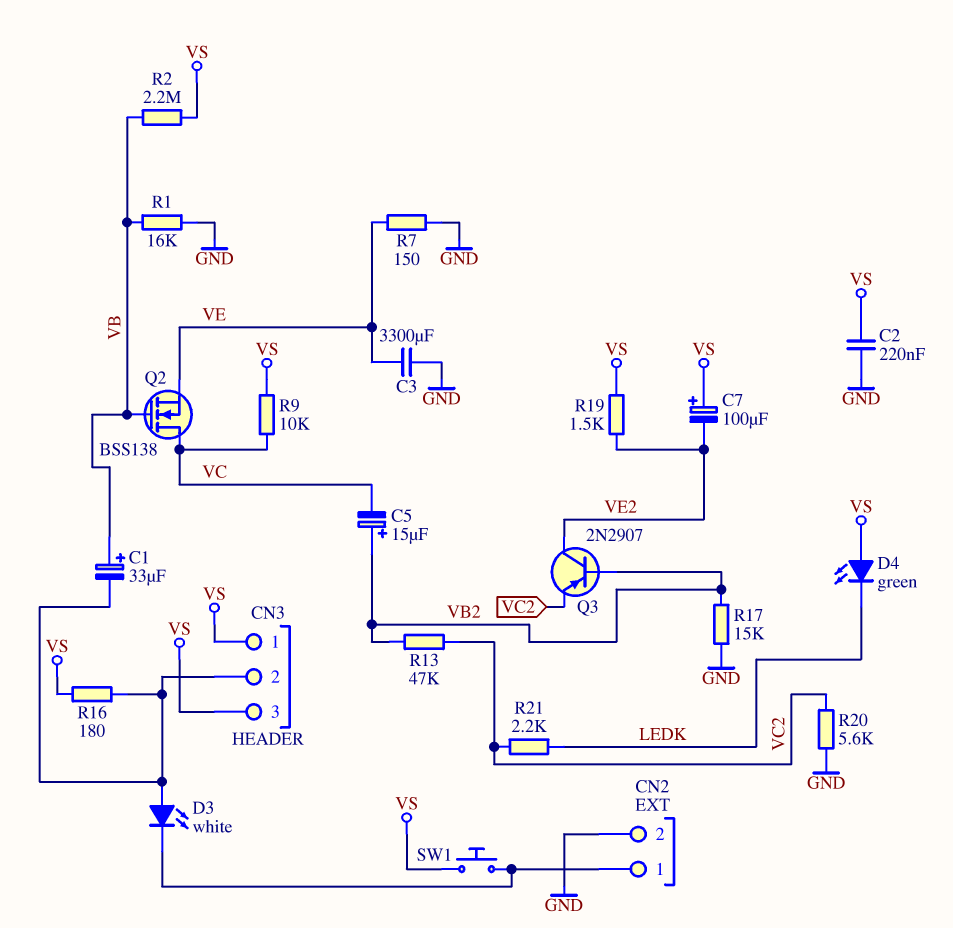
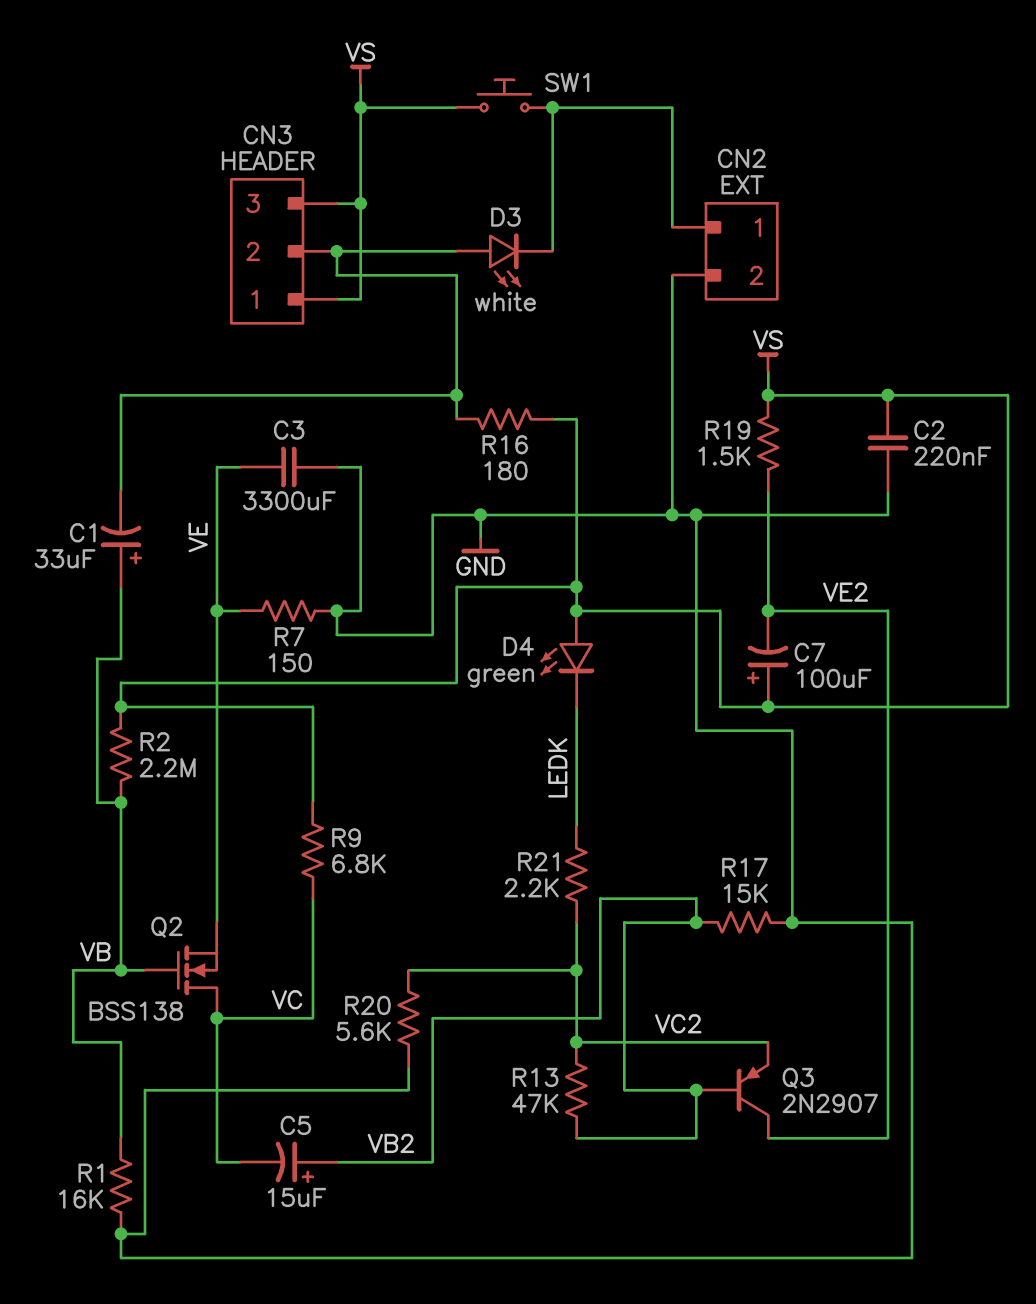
R9: 10k (VC, VS) -> 6.8k (VC, VS)

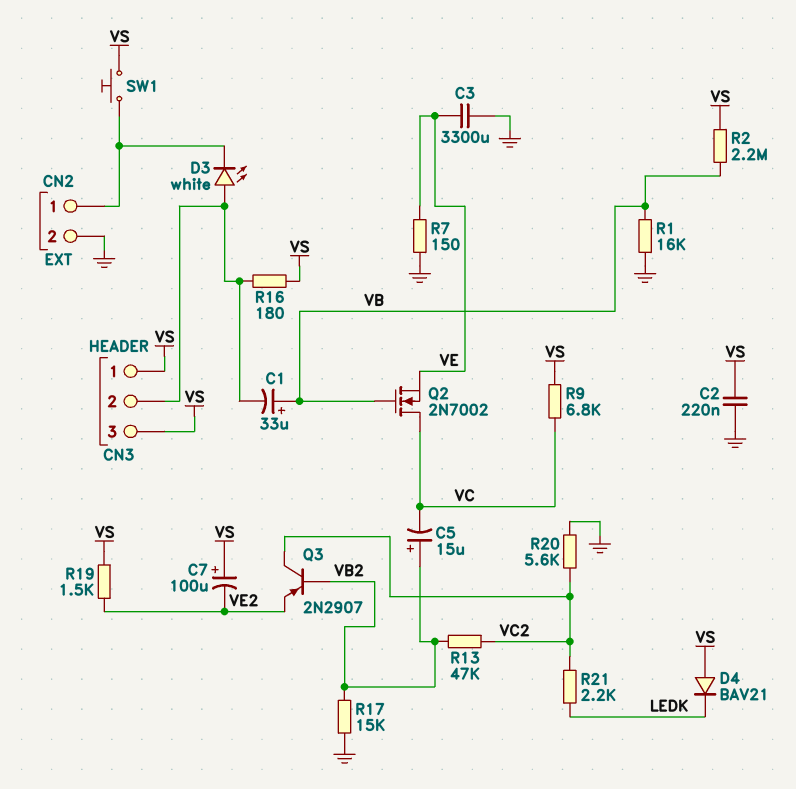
D4: LED green (A VS, K LEDK) -> diode BAV21 (A VS, K LEDK)
Q2: NMOS BSS138 (G VB, D VC, S VE) -> NMOS 2N7002 (G VB, D VC, S VE)
Q3: PNP 2N2907 (B VB2, C VE2, E VC2) -> PNP 2N2907 (B VB2, C VC2, E VE2)

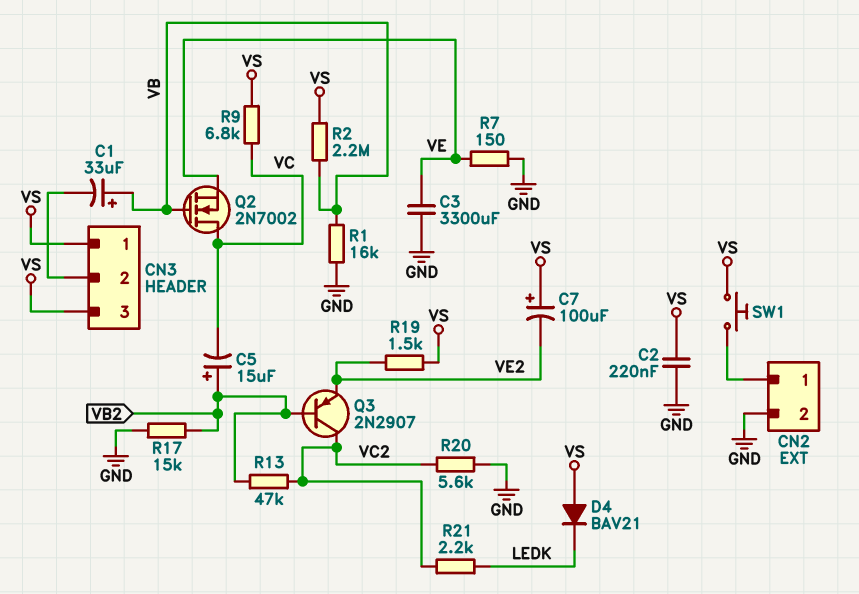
D3: LED white (A CN3/2, K CN2/1) -> none
R16: 180 (CN3/2, VS) -> none

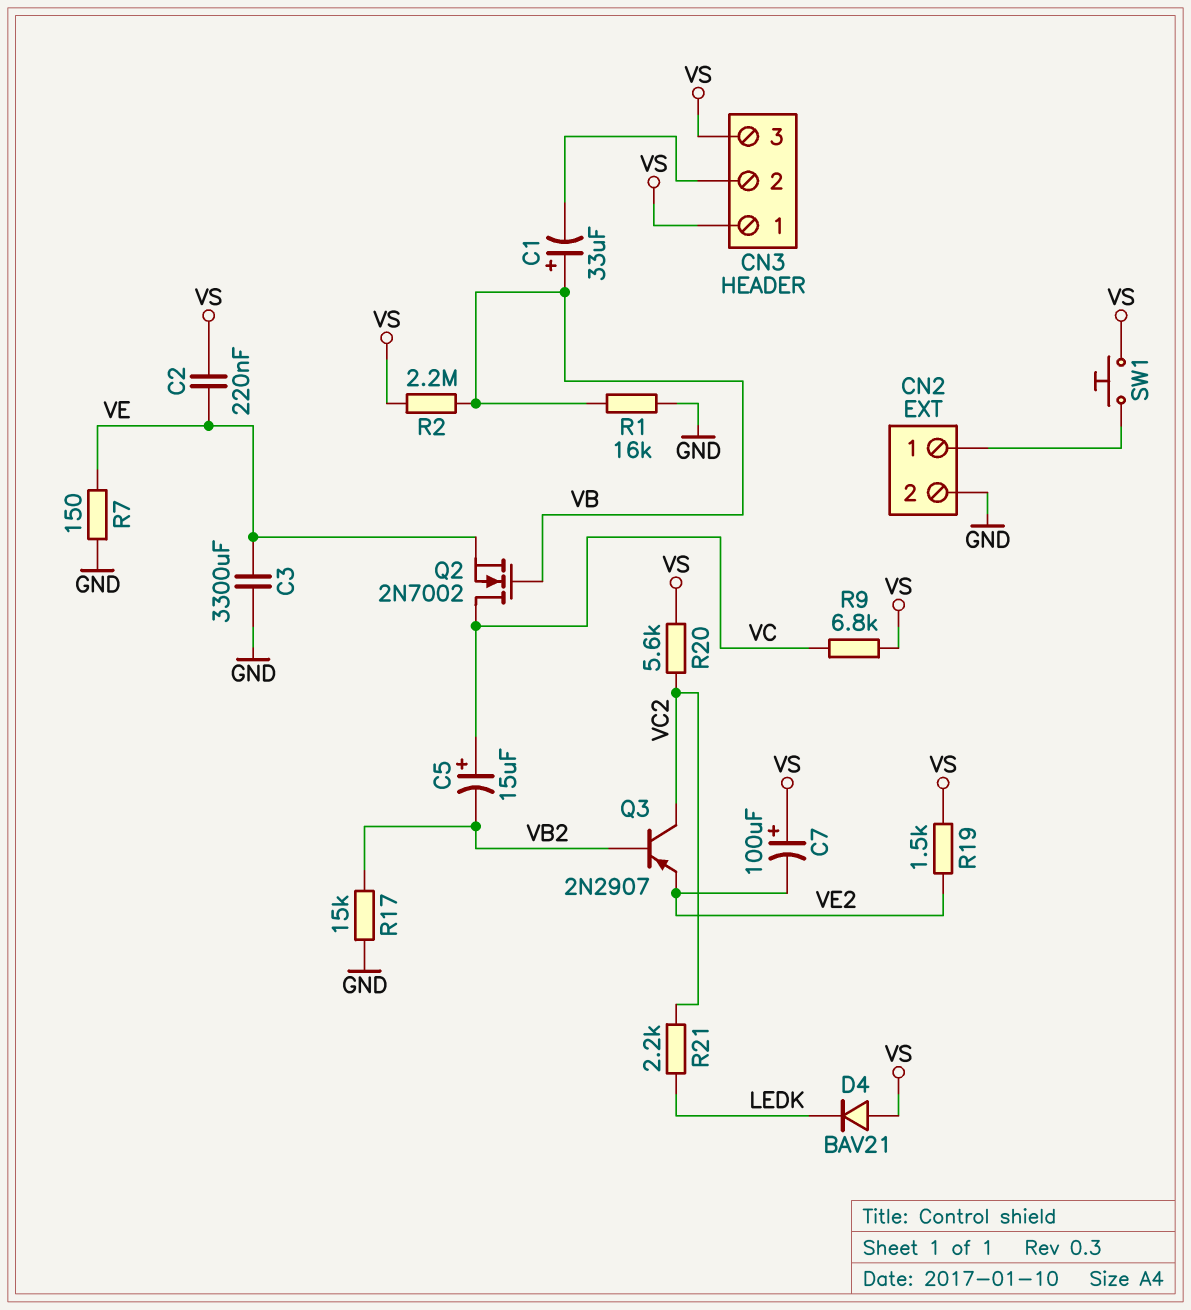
C2: 220nF (GND, VS) -> 220nF (VE, VS)
C5: 15uF (plus VB2, minus VC) -> 15uF (plus VC, minus VB2)
R13: 47k (VB2, VC2) -> none
R20: 5.6k (GND, VC2) -> 5.6k (VC2, VS)

